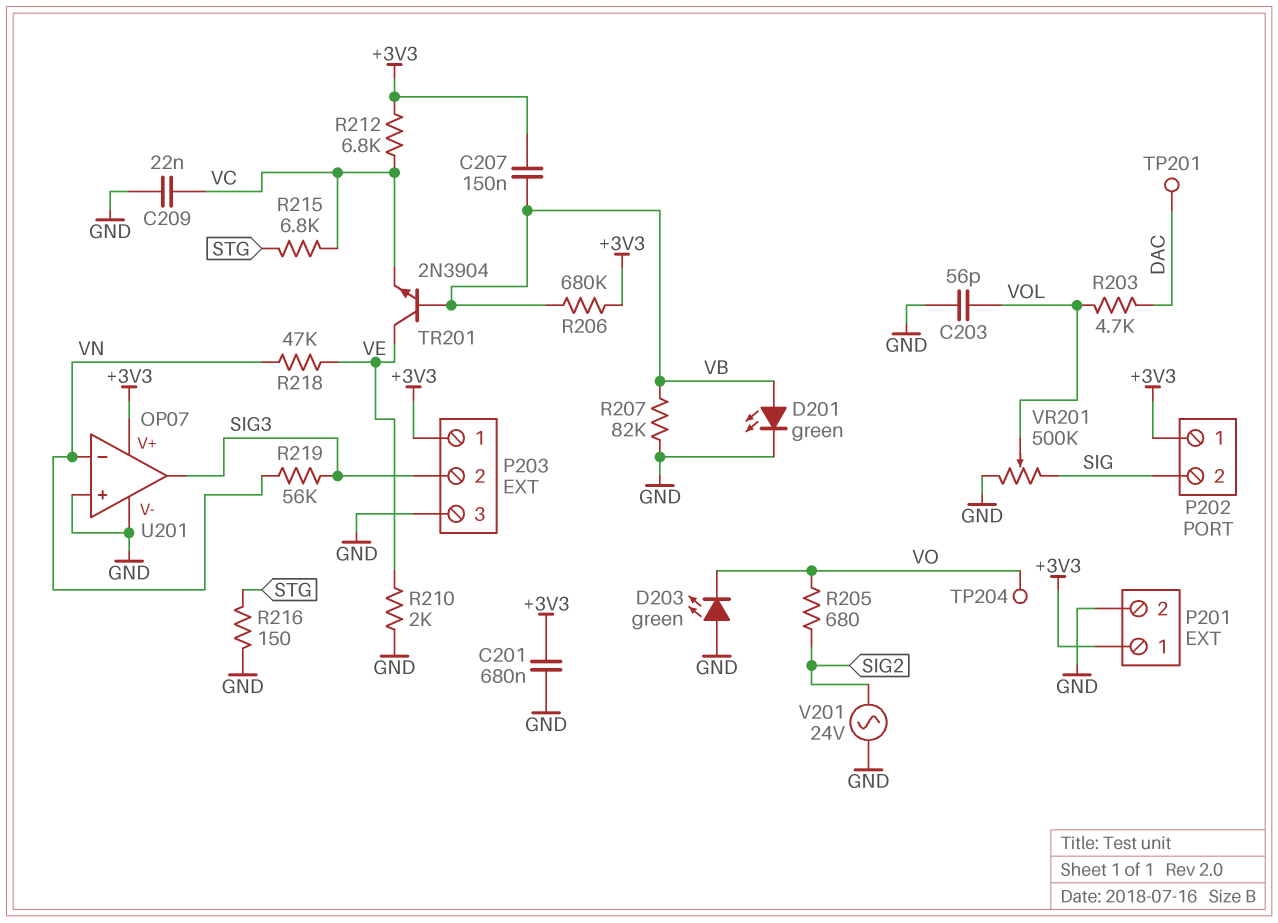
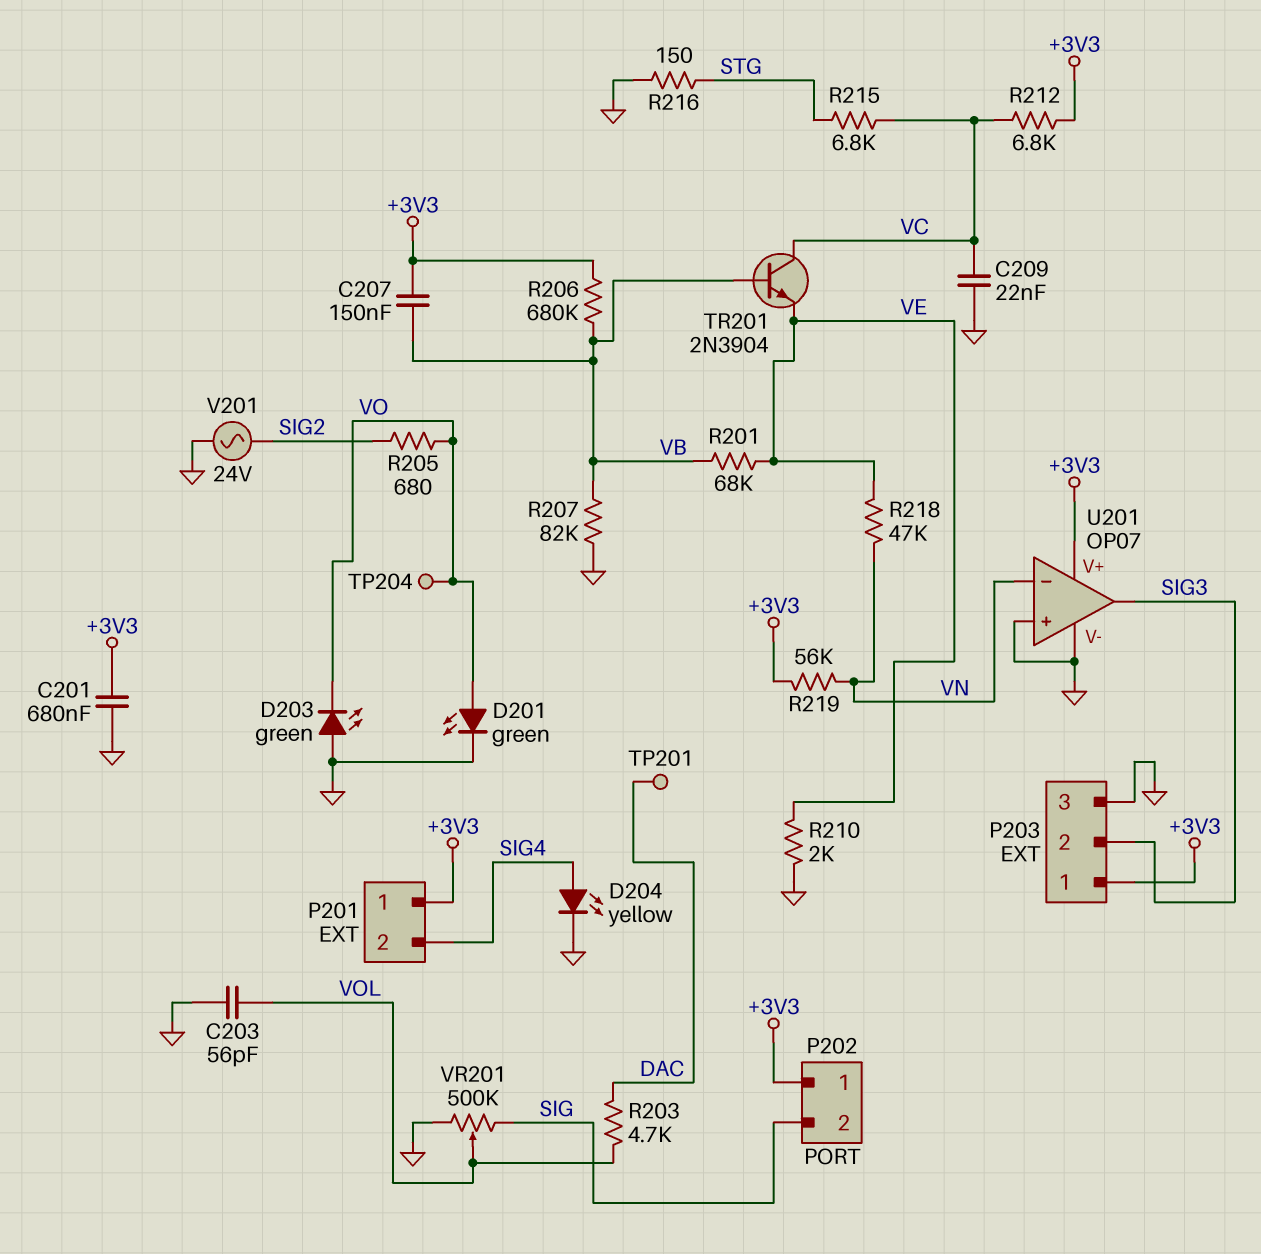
D201: LED green (A VB, K GND) -> LED green (A VO, K GND)
D204: none -> LED yellow (A SIG4, K GND)
P201 pin 2: GND -> SIG4
R201: none -> 68k (VB, VE)
R219: 56k (SIG3, VN) -> 56k (+3V3, VN)
TR201: NPN 2N3904 (B VB, C VE, E VC) -> NPN 2N3904 (B VB, C VC, E VE)

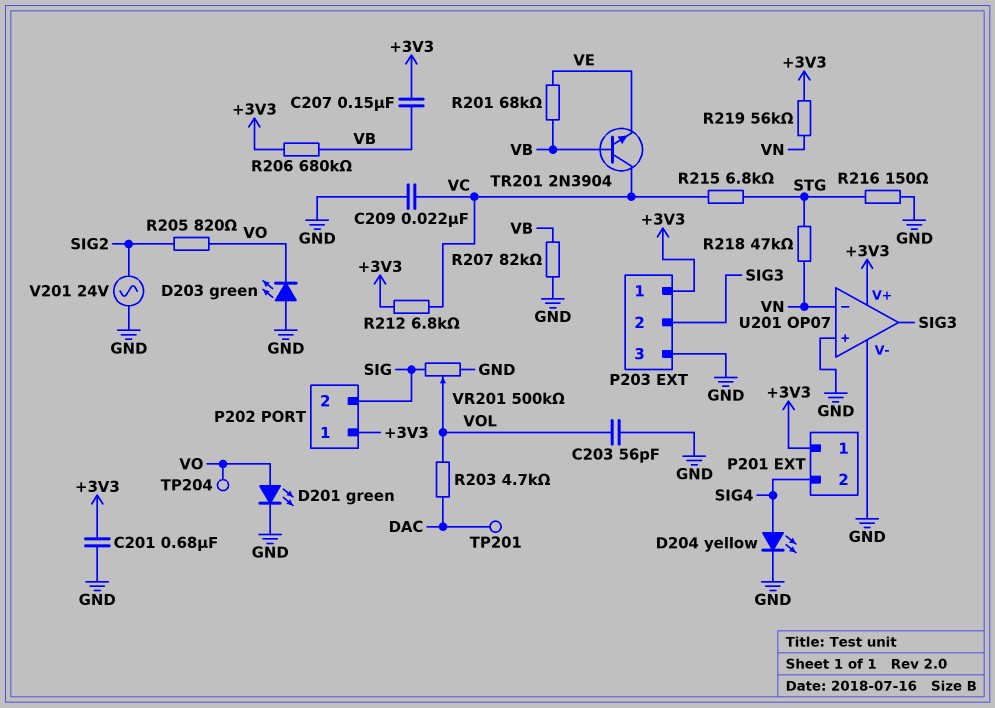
R205: 680 (SIG2, VO) -> 820 (SIG2, VO)
R210: 2k (GND, VE) -> none
R218: 47k (VE, VN) -> 47k (STG, VN)

